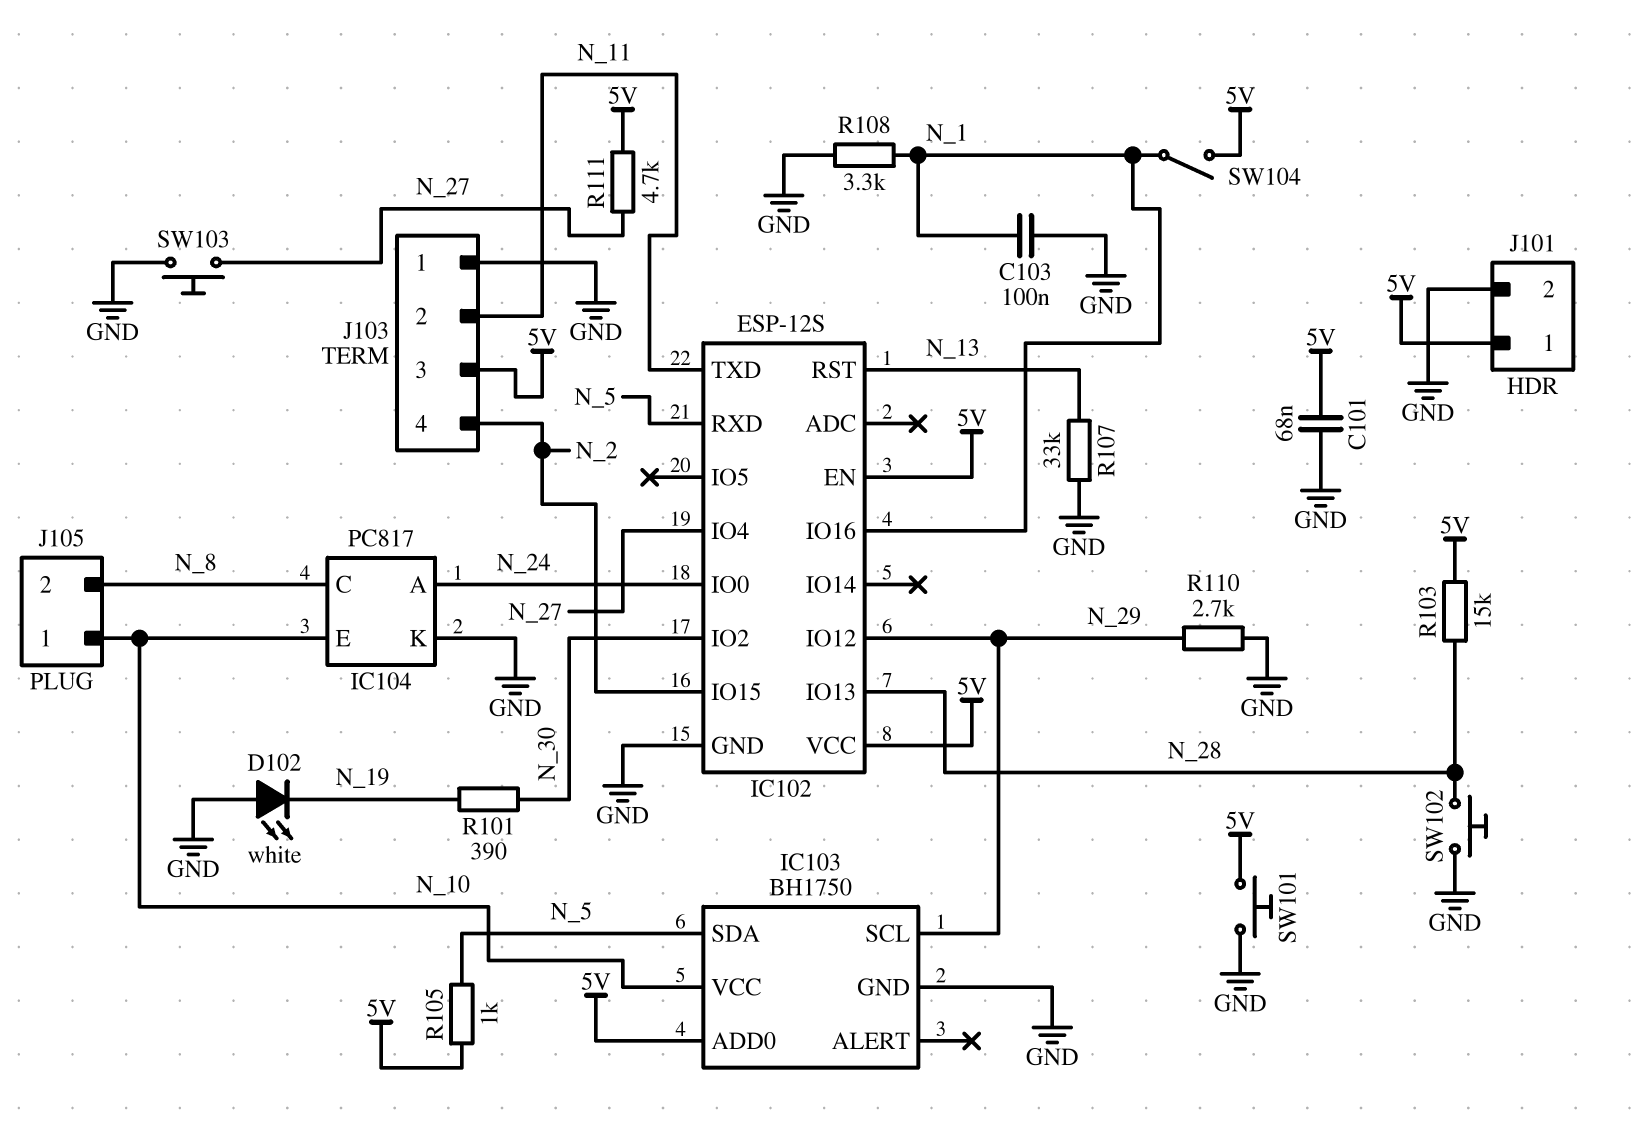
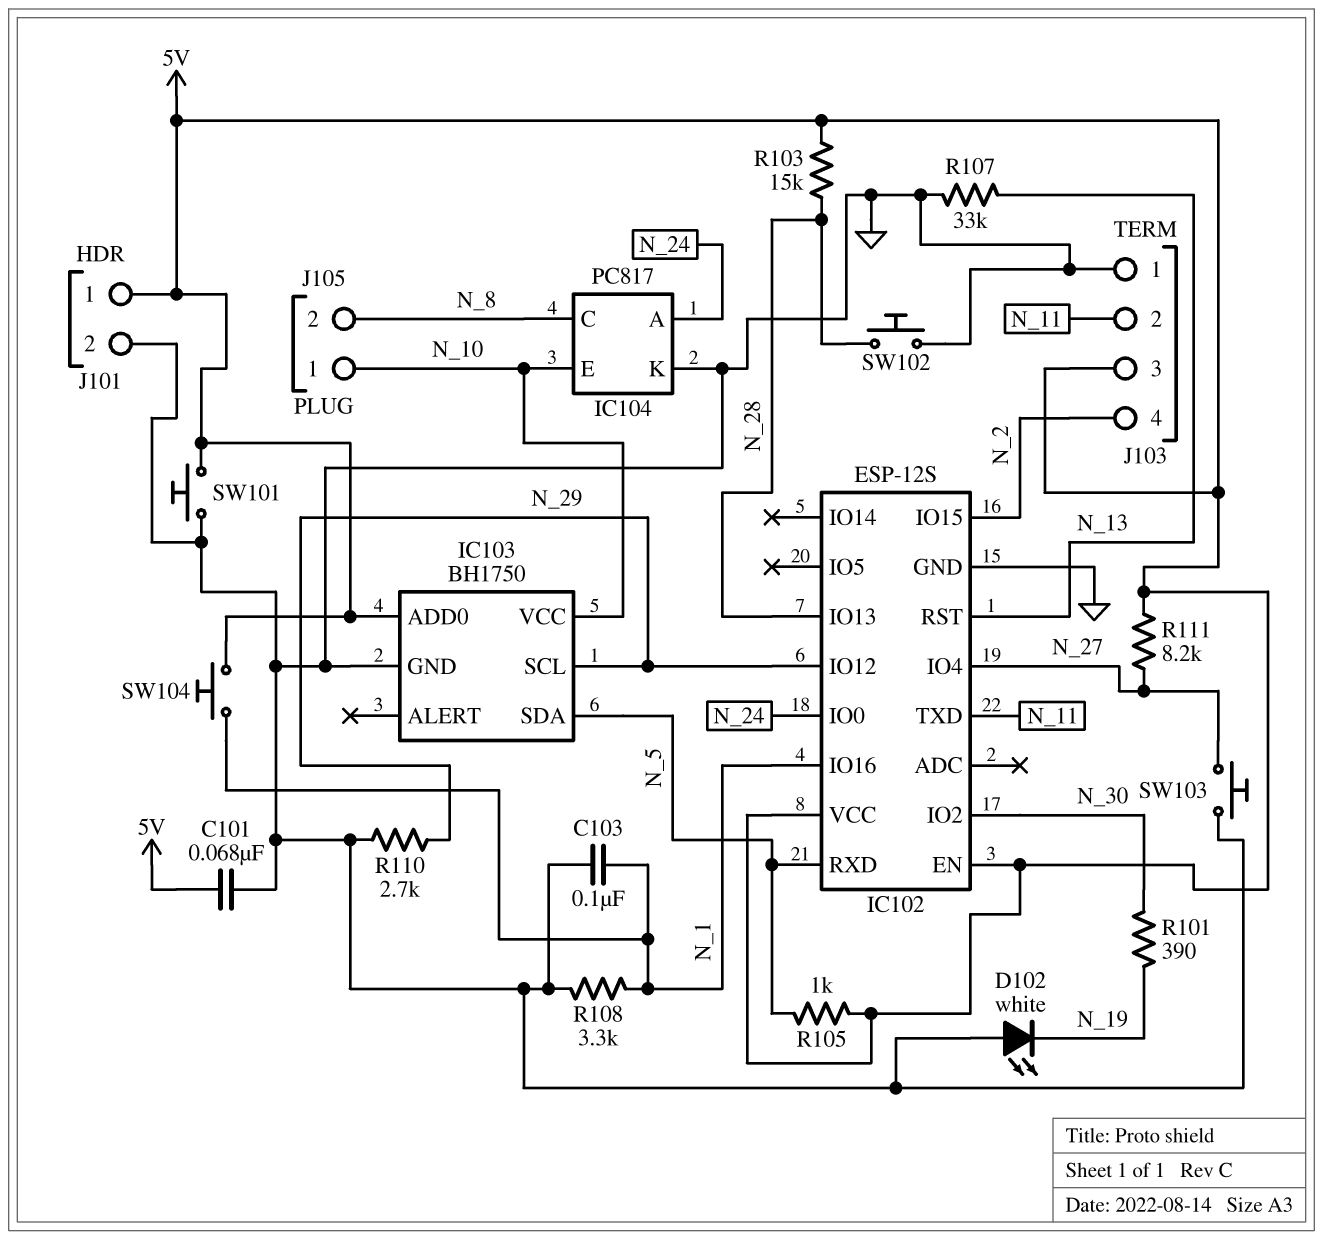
R111: 4.7k (5V, N_27) -> 8.2k (5V, N_27)
SW104: switch (5V, N_1) -> button (5V, N_1)

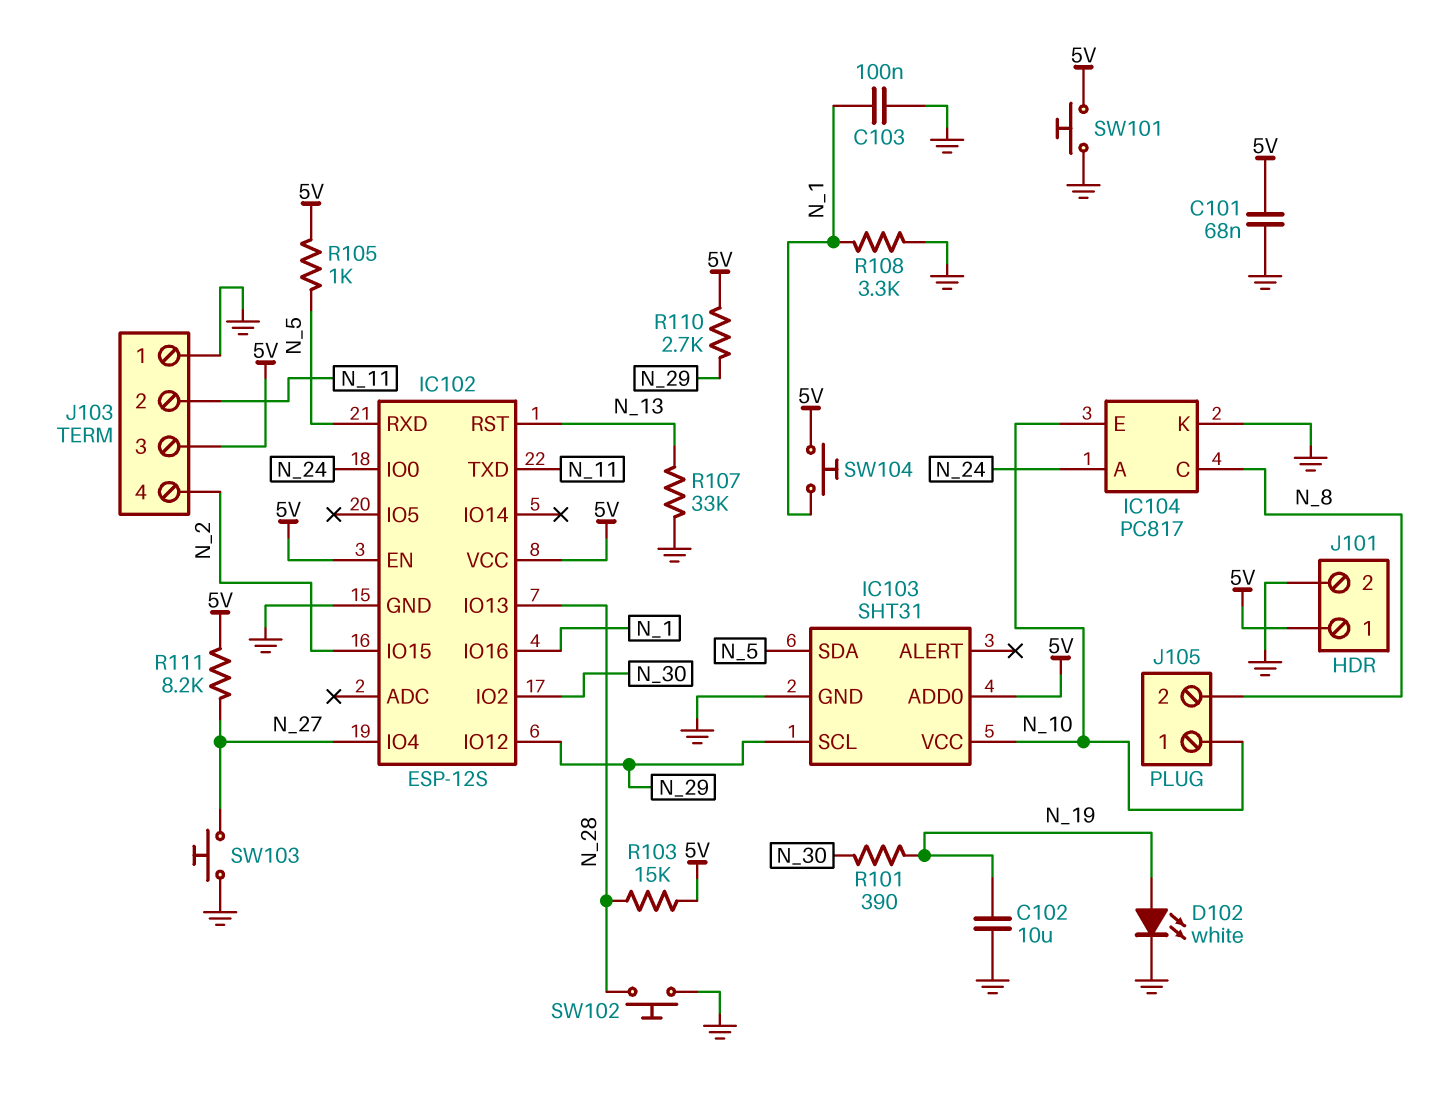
C102: none -> 10uF (GND, N_19)
D102: LED white (A GND, K N_19) -> LED white (A N_19, K GND)
IC103: BH1750 -> SHT31
R110: 2.7k (GND, N_29) -> 2.7k (5V, N_29)

